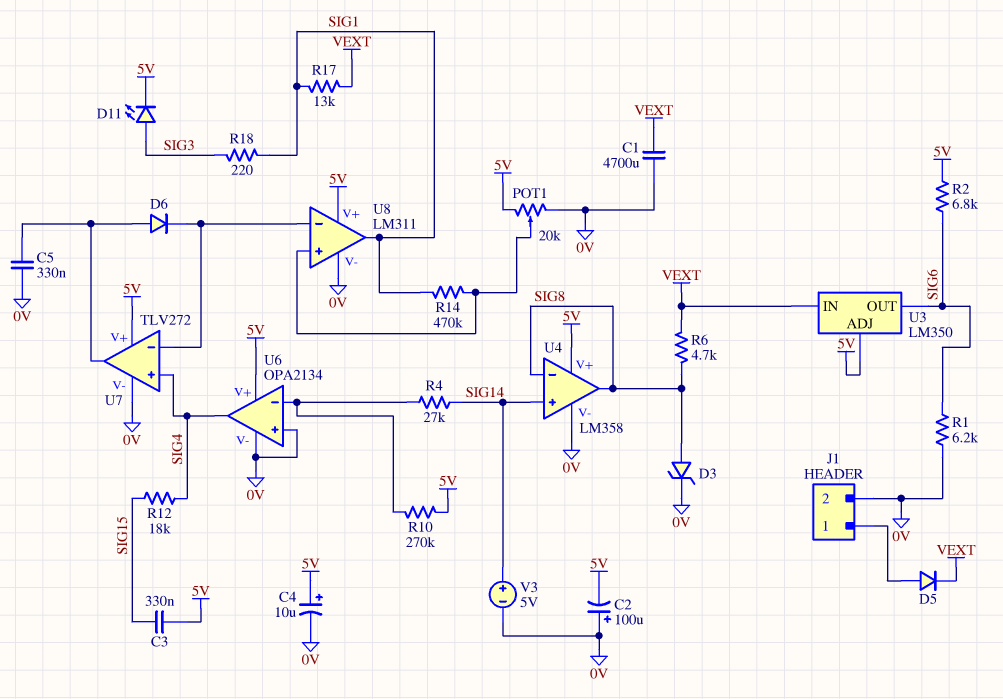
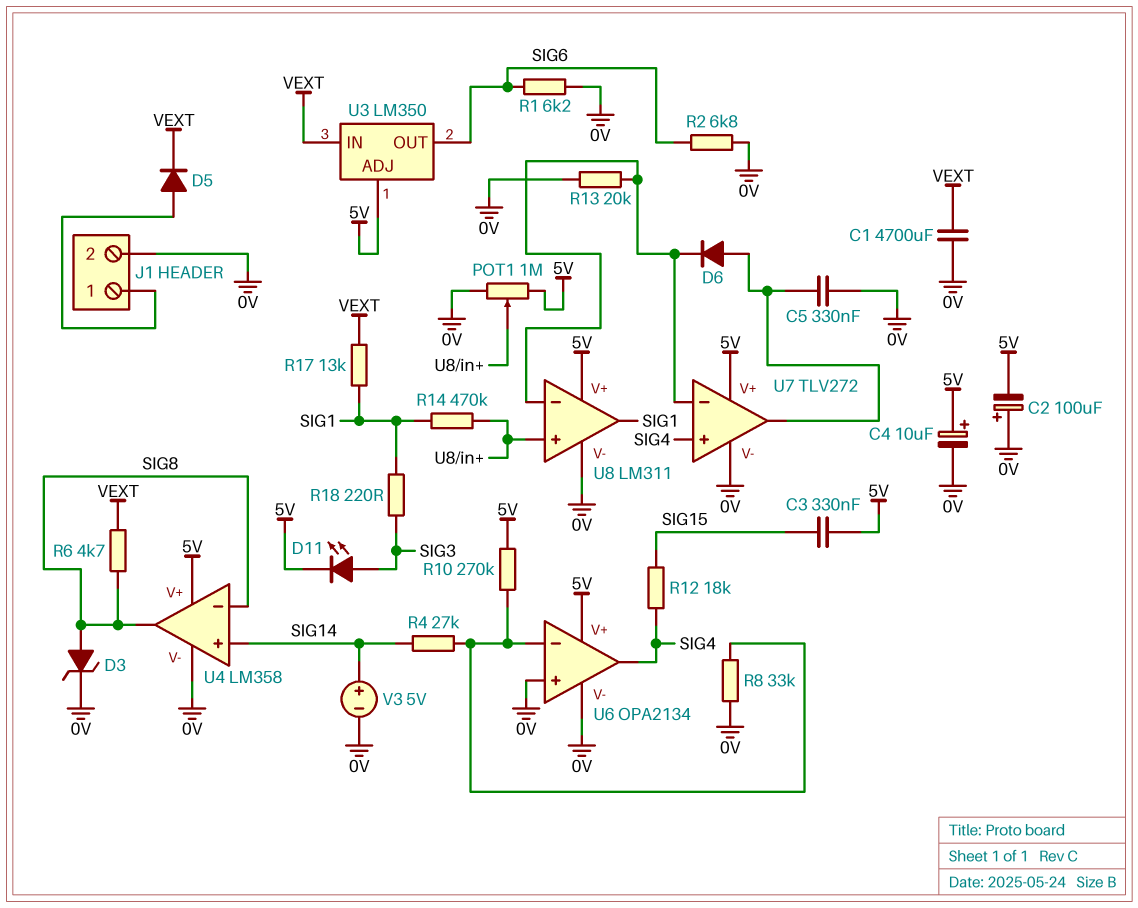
POT1: 20k (0V, 5V, wiper U8/in+) -> 1M (0V, 5V, wiper U8/in+)
R2: 6.8k (5V, SIG6) -> 6.8k (0V, SIG6)
R8: none -> 33k (0V, U6/in-)
R13: none -> 20k (0V, U7/in-)

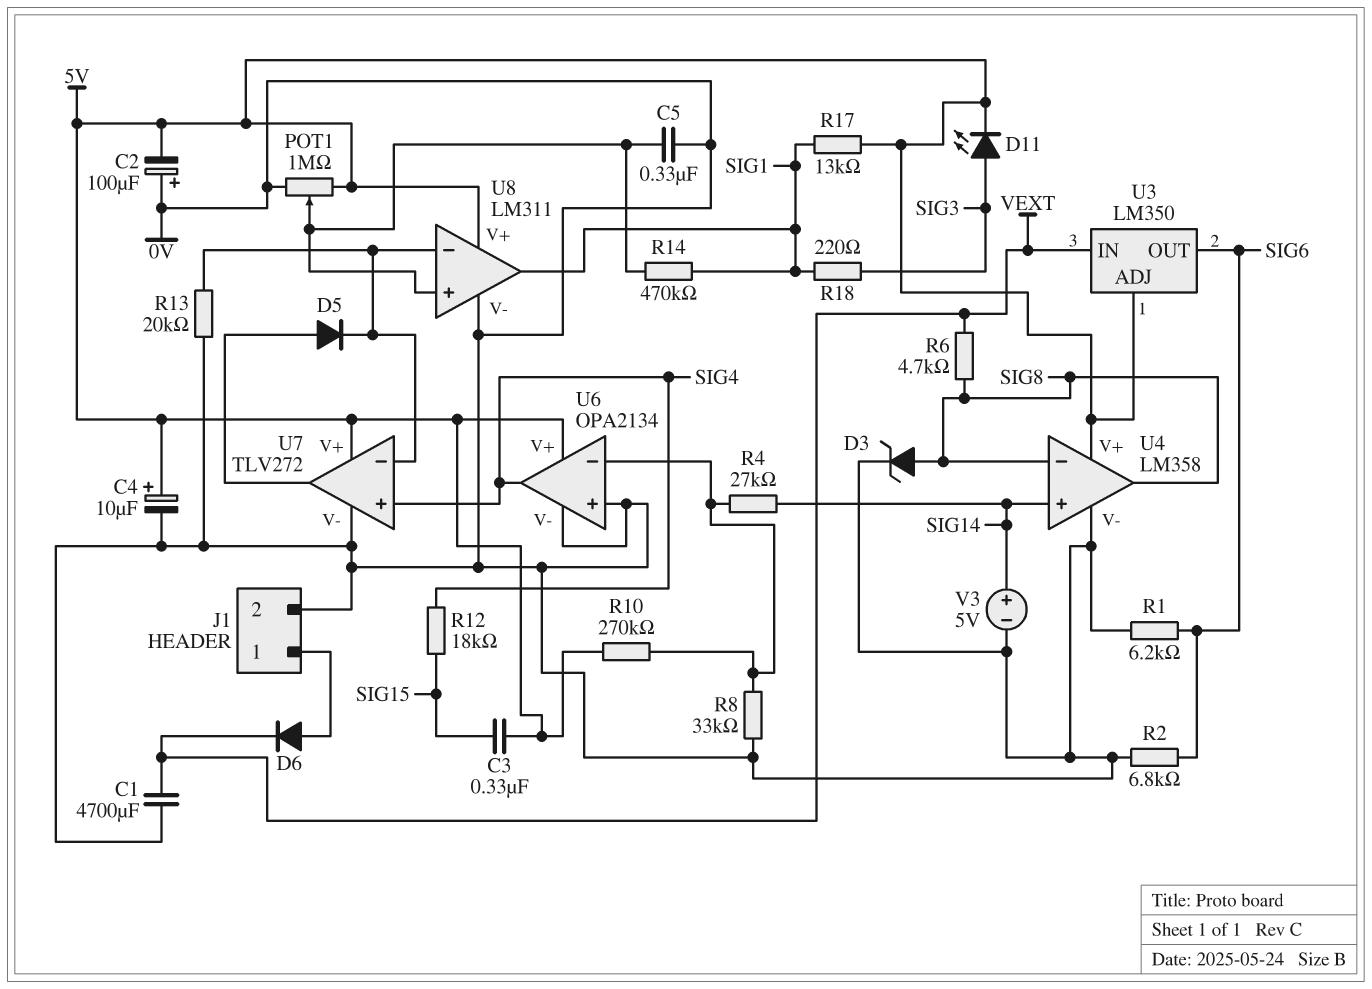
C5: 330nF (0V, U7/out) -> 330nF (0V, U8/in+)
D5: diode (A J1/1, K VEXT) -> diode (A U7/out, K U7/in-)
D6: diode (A U7/out, K U7/in-) -> diode (A J1/1, K VEXT)
R17: 13k (SIG1, VEXT) -> 13k (5V, SIG1)

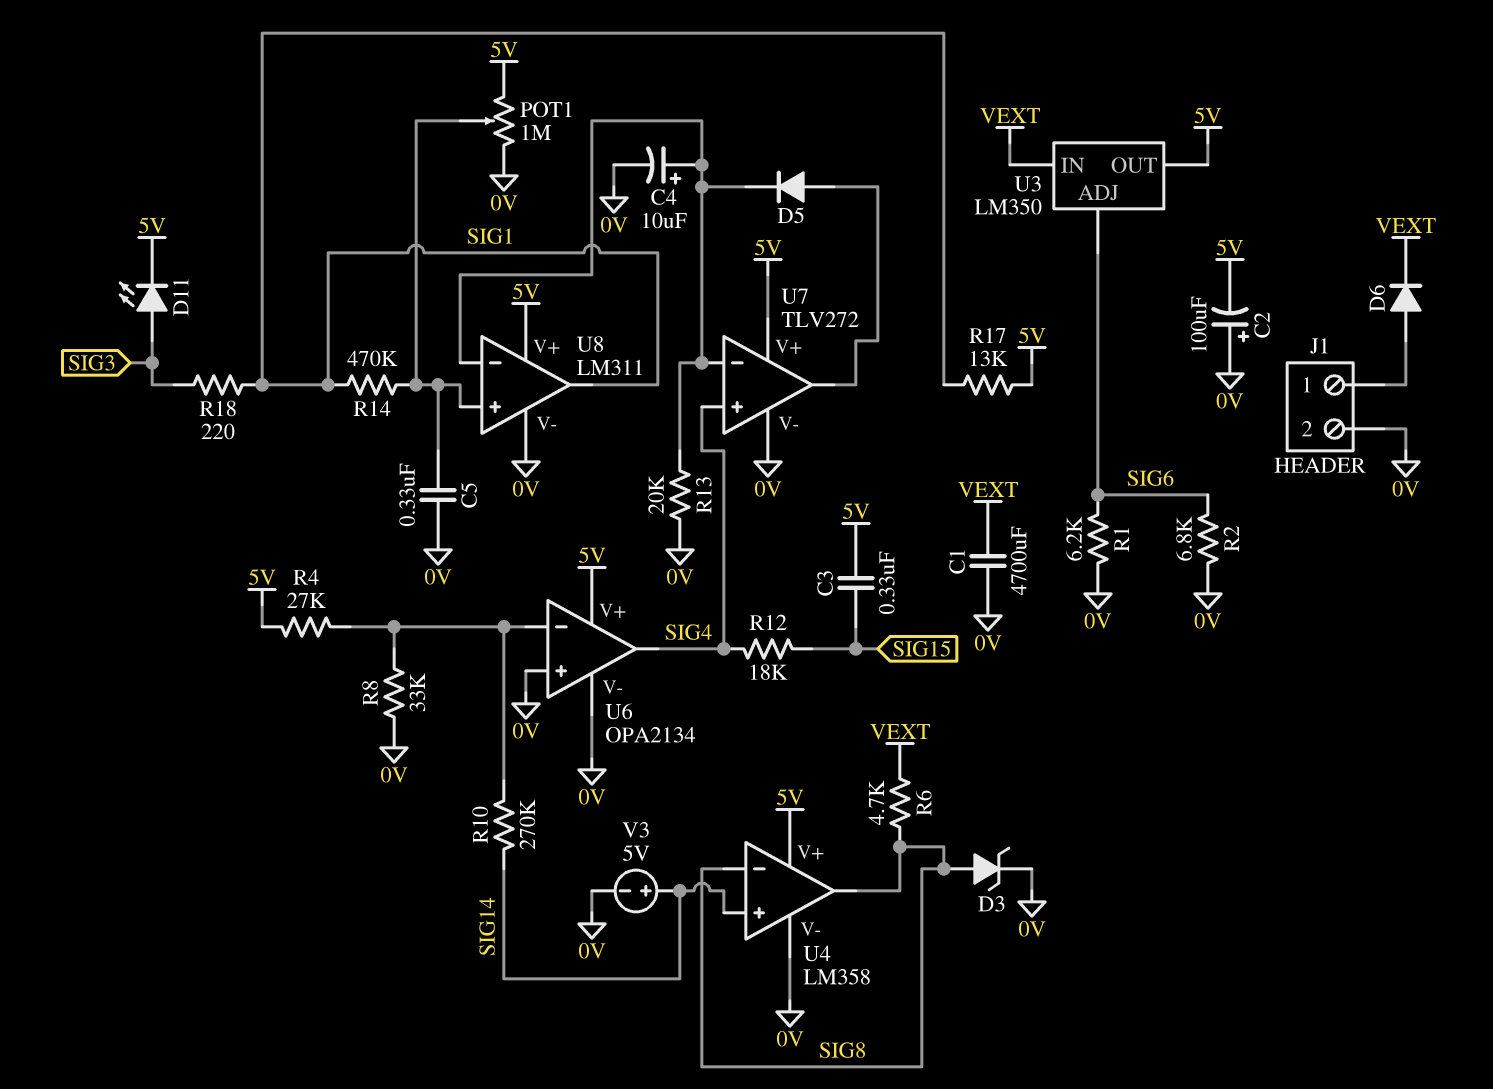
C4: 10uF (plus 5V, minus 0V) -> 10uF (plus U7/in-, minus 0V)
R4: 27k (SIG14, U6/in-) -> 27k (5V, U6/in-)
R10: 270k (5V, U6/in-) -> 270k (SIG14, U6/in-)
U3 pin ADJ: 5V -> SIG6
U3 pin OUT: SIG6 -> 5V

